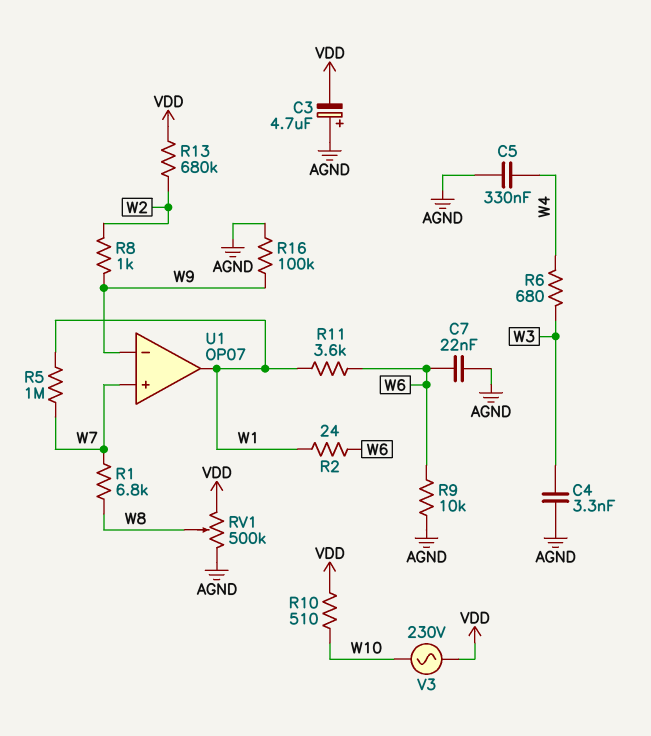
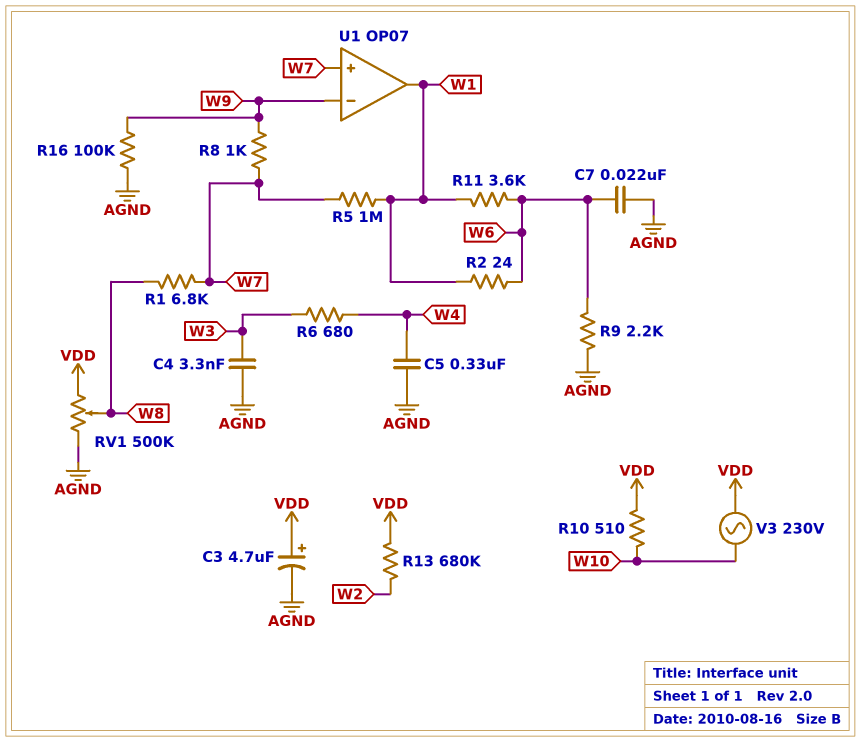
C3: 4.7uF (plus AGND, minus VDD) -> 4.7uF (plus VDD, minus AGND)
R8: 1k (W2, W9) -> 1k (W7, W9)
R9: 10k (AGND, W6) -> 2.2k (AGND, W6)

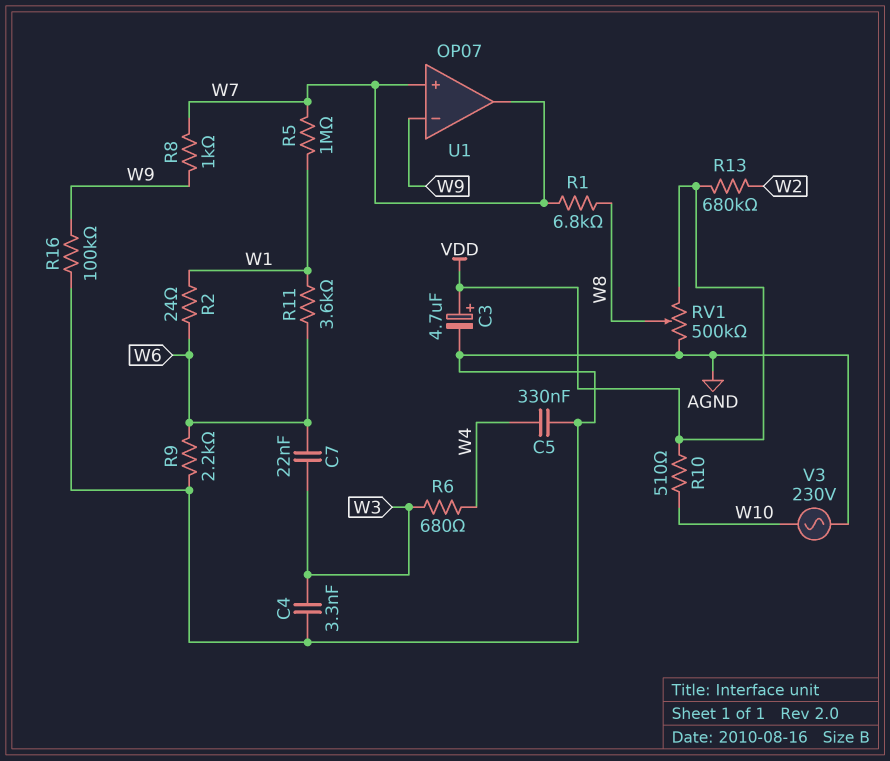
C7: 22nF (AGND, W6) -> 22nF (W3, W6)
U1 pin out: W1 -> W7
V3: AC 230V (VDD, W10) -> AC 230V (AGND, W10)

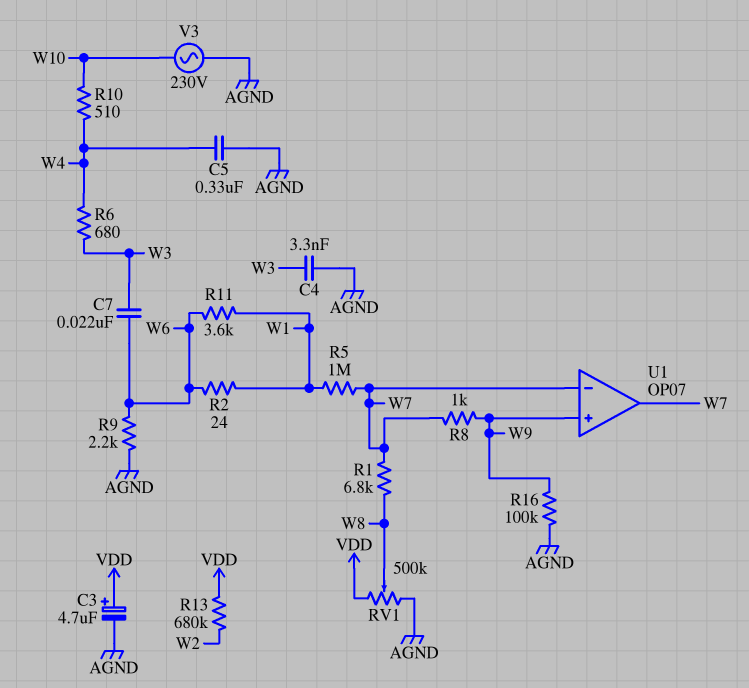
R10: 510 (VDD, W10) -> 510 (W4, W10)
U1 pin in+: W7 -> W9
U1 pin in-: W9 -> W7

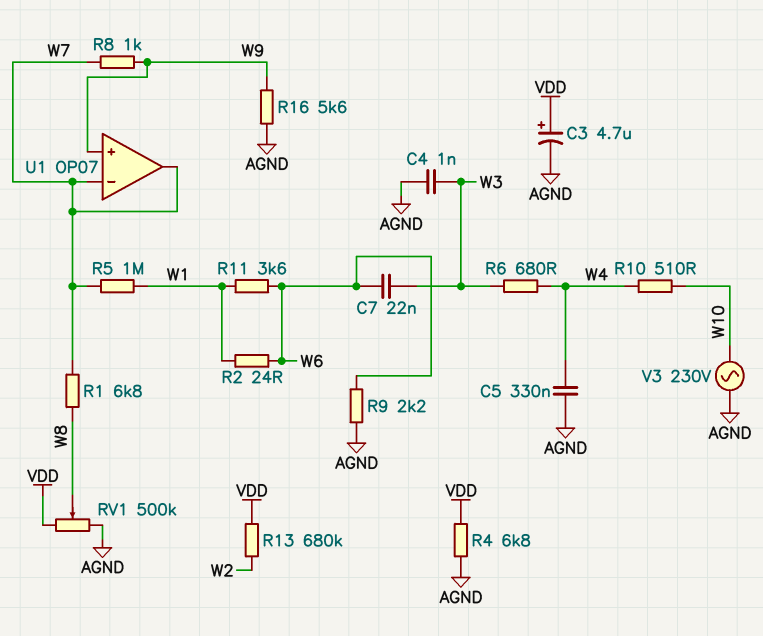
C4: 3.3nF (AGND, W3) -> 1nF (AGND, W3)
R4: none -> 6.8k (AGND, VDD)
R16: 100k (AGND, W9) -> 5.6k (AGND, W9)

